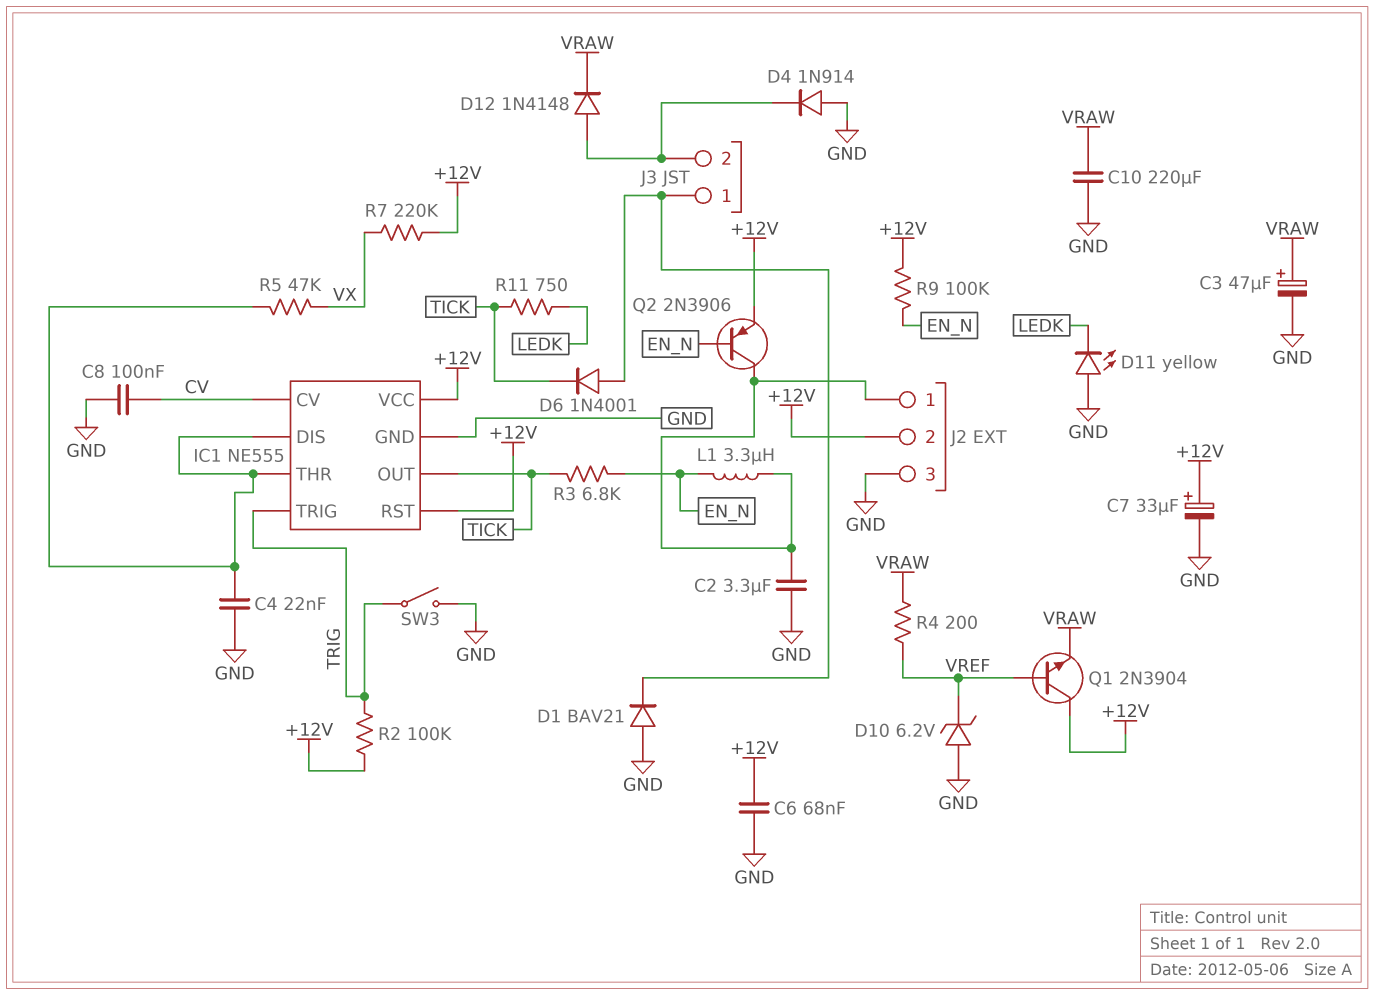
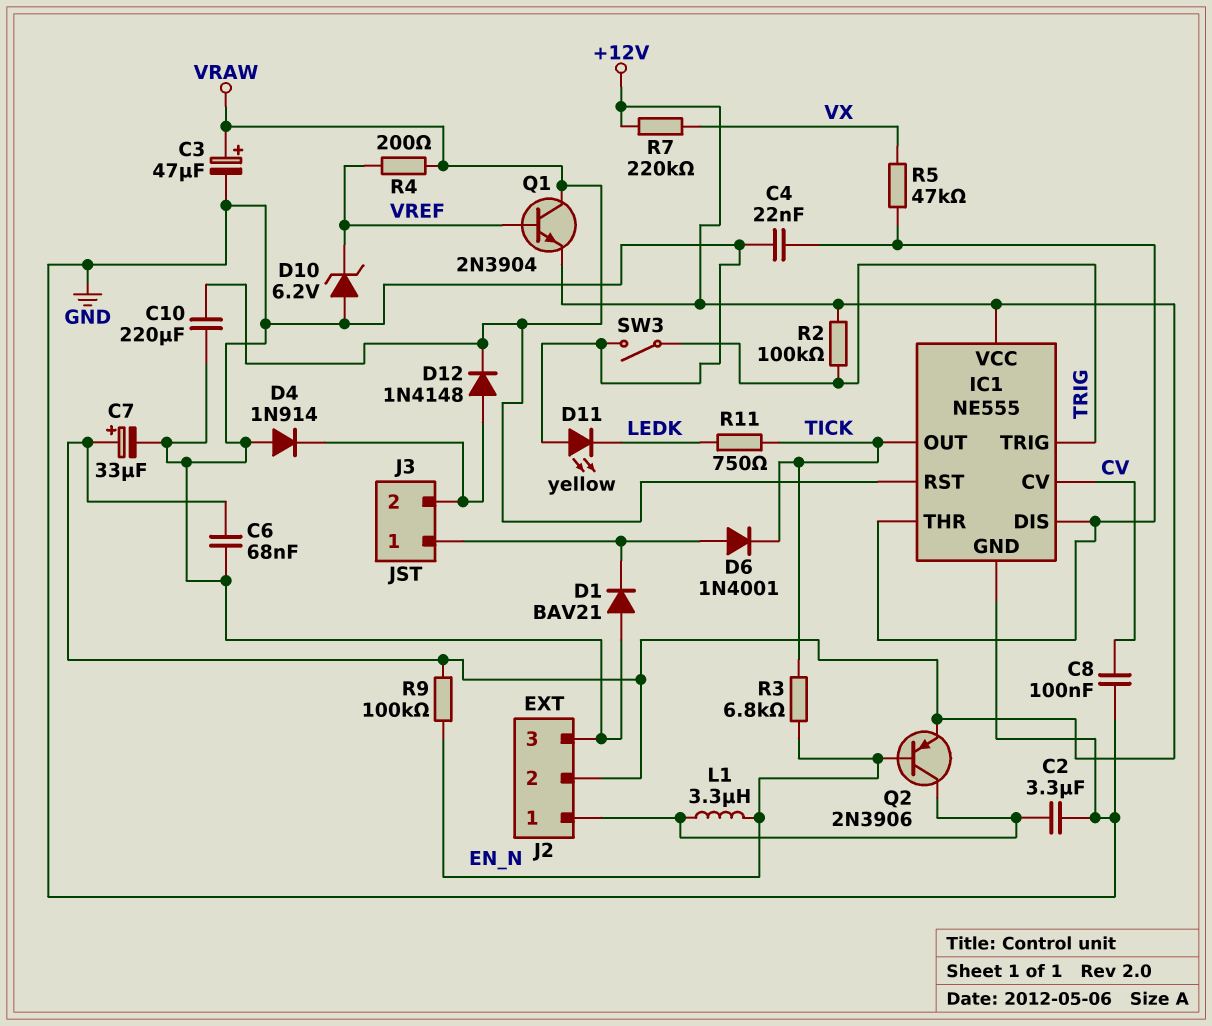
IC1 pin RST: +12V -> VRAW
Q1: NPN 2N3904 (B VREF, C +12V, E VRAW) -> NPN 2N3904 (B VREF, C VRAW, E +12V)

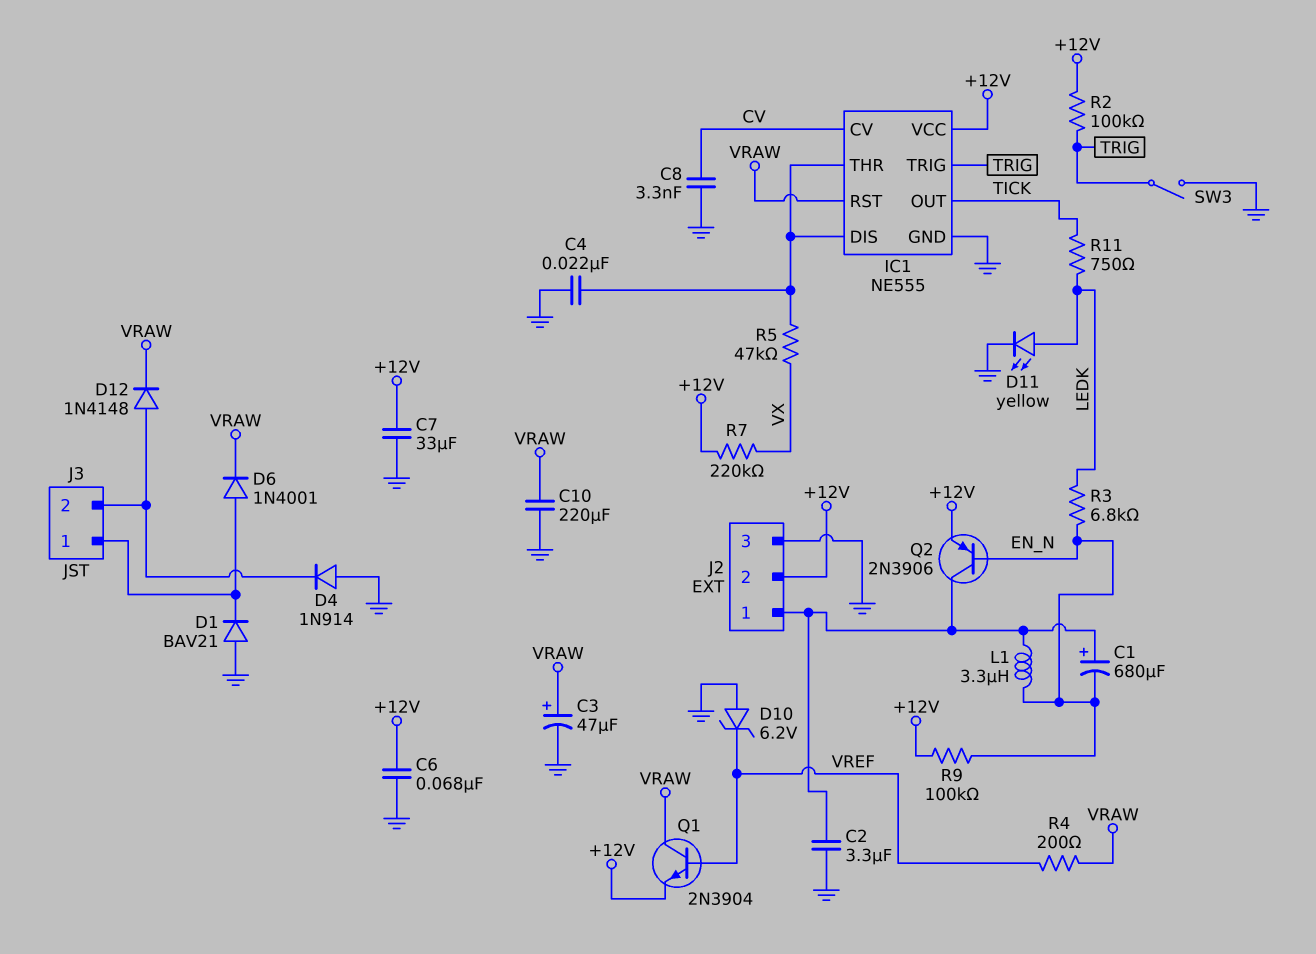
C1: none -> 680uF (plus J2/1, minus EN_N)
C7: 33uF (plus +12V, minus GND) -> 33uF (+12V, GND)
C8: 100nF (CV, GND) -> 3.3nF (CV, GND)
D6: diode 1N4001 (A J3/1, K TICK) -> diode 1N4001 (A J3/1, K VRAW)
D11: LED yellow (A GND, K LEDK) -> LED yellow (A LEDK, K GND)
R3: 6.8k (EN_N, TICK) -> 6.8k (EN_N, LEDK)

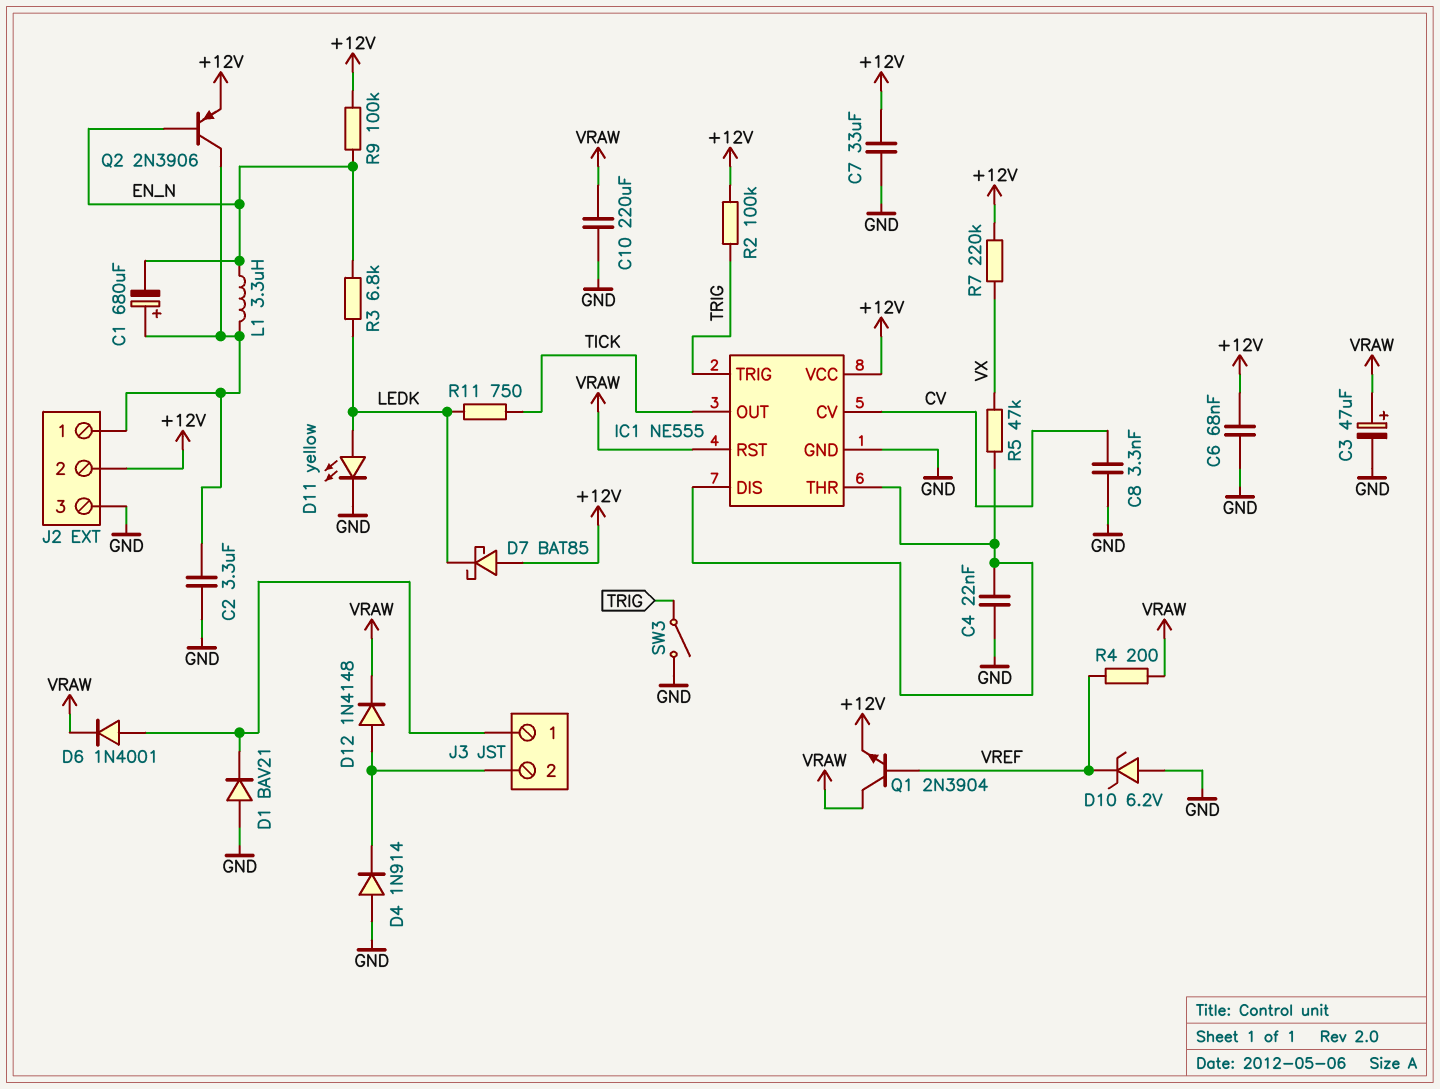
D7: none -> schottky BAT85 (A +12V, K LEDK)

